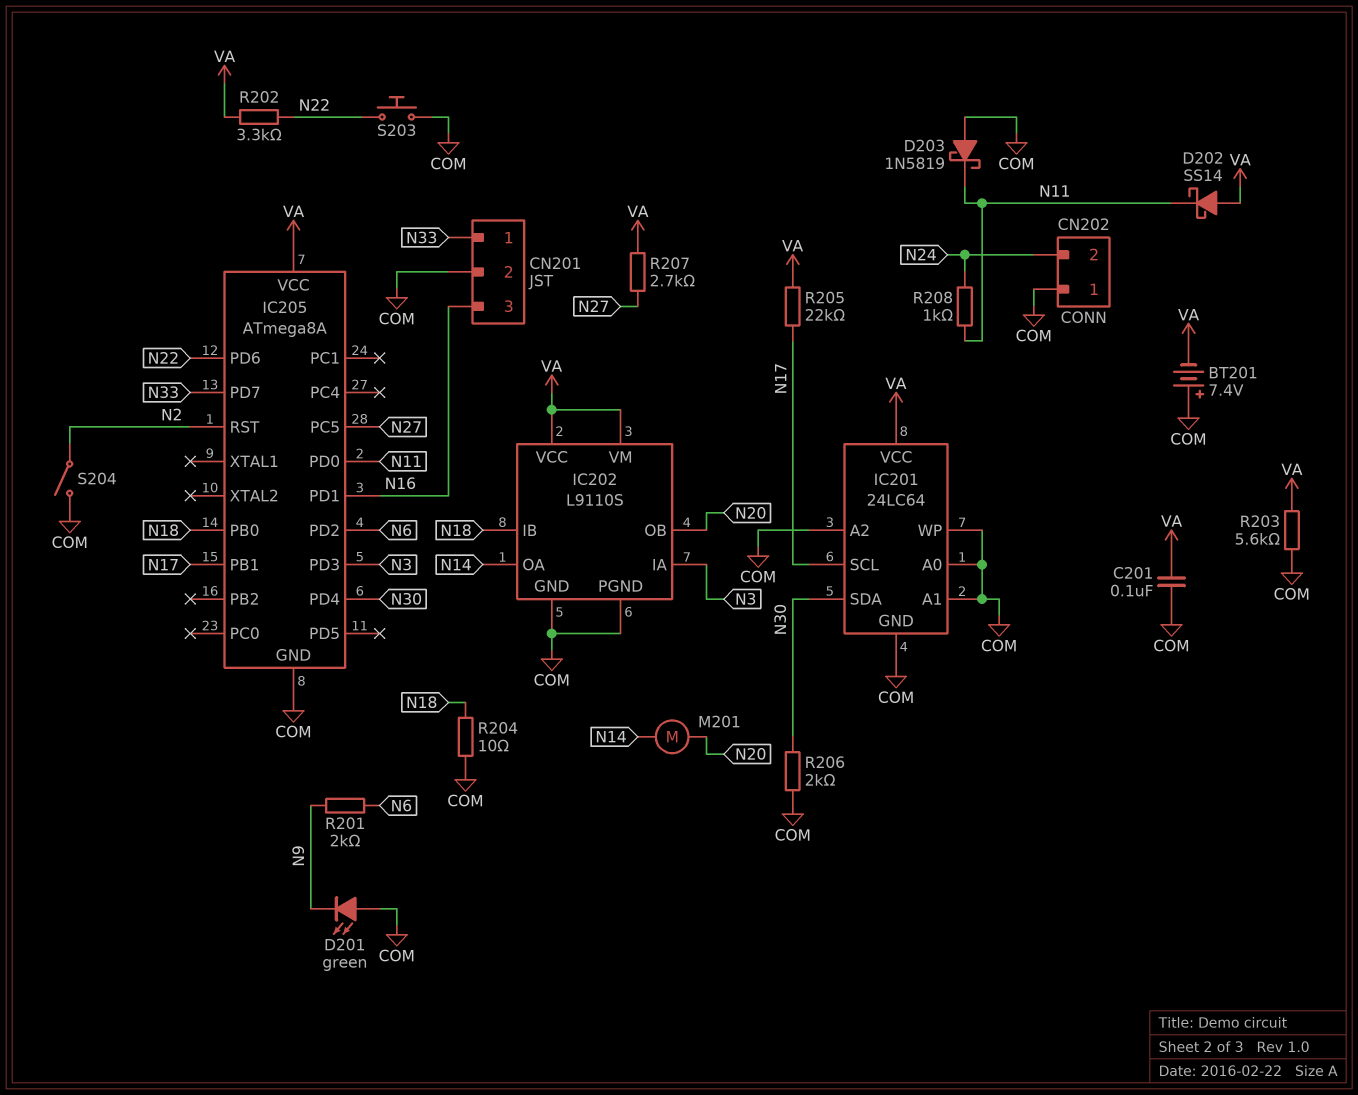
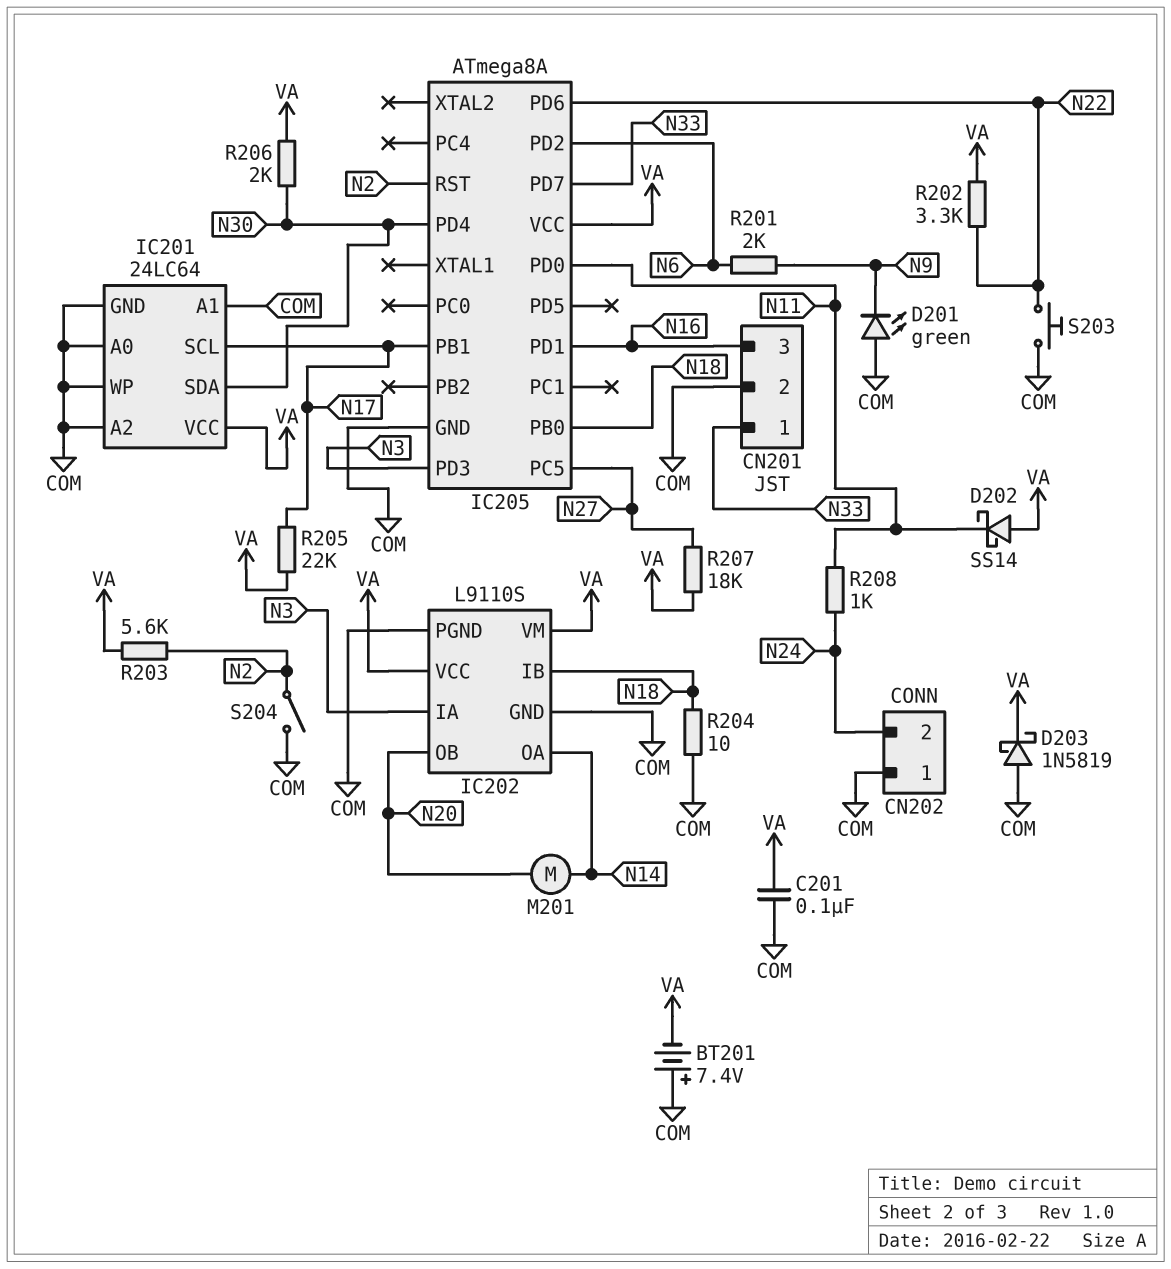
D203: schottky 1N5819 (A COM, K N11) -> schottky 1N5819 (A COM, K VA)
R203: 5.6k (COM, VA) -> 5.6k (N2, VA)
R206: 2k (COM, N30) -> 2k (N30, VA)
R207: 2.7k (N27, VA) -> 18k (N27, VA)

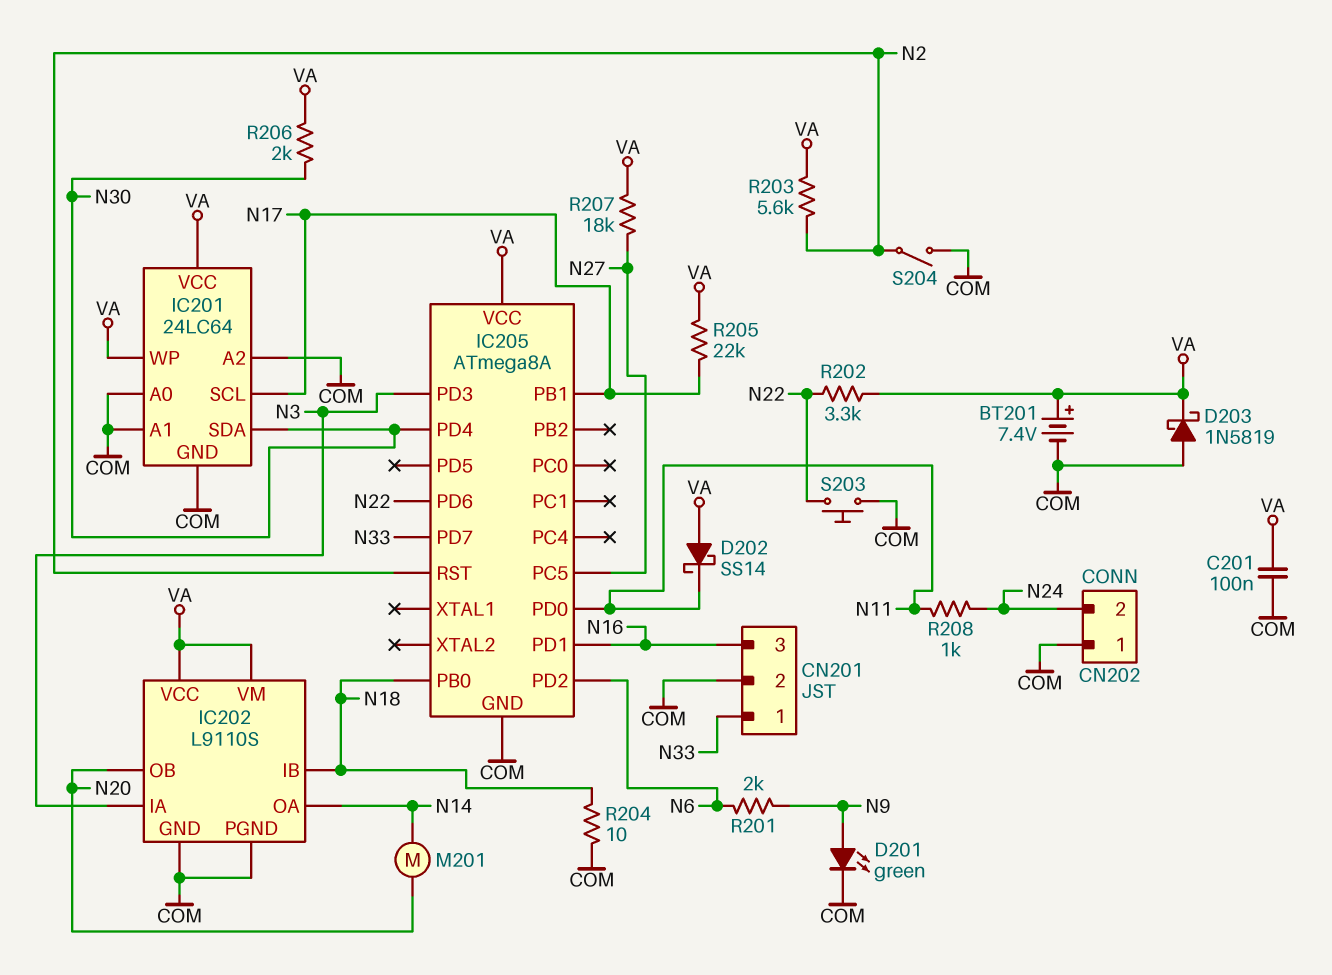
BT201: 7.4V (plus COM, minus VA) -> 7.4V (plus VA, minus COM)
D201: LED green (A COM, K N9) -> LED green (A N9, K COM)
IC201 pin WP: COM -> VA

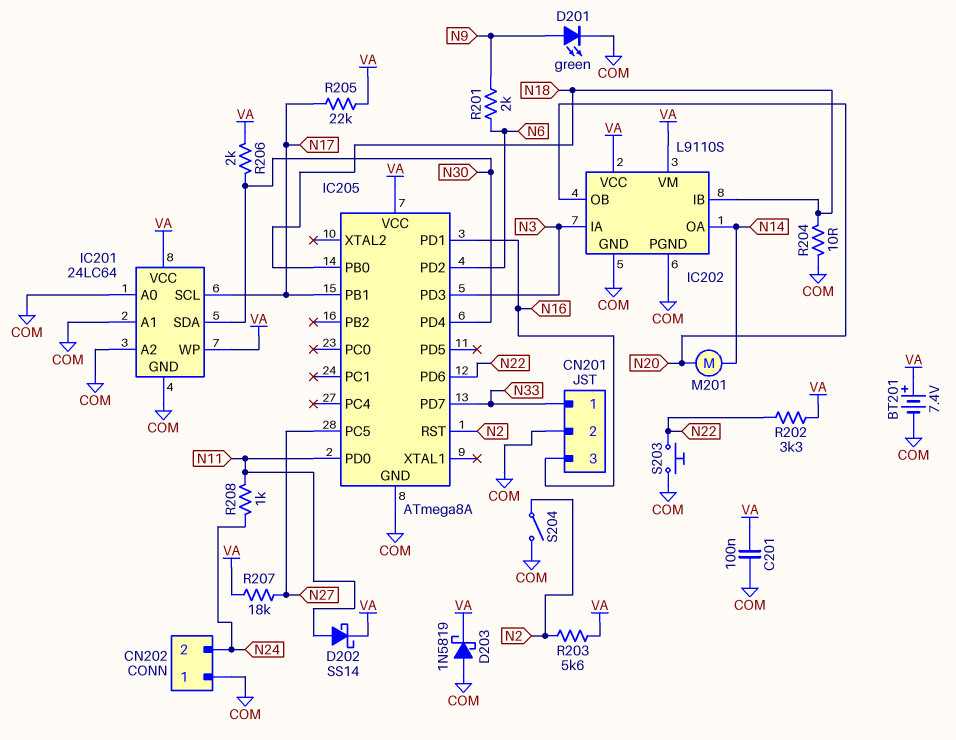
D202: schottky SS14 (A VA, K N11) -> schottky SS14 (A N11, K VA)

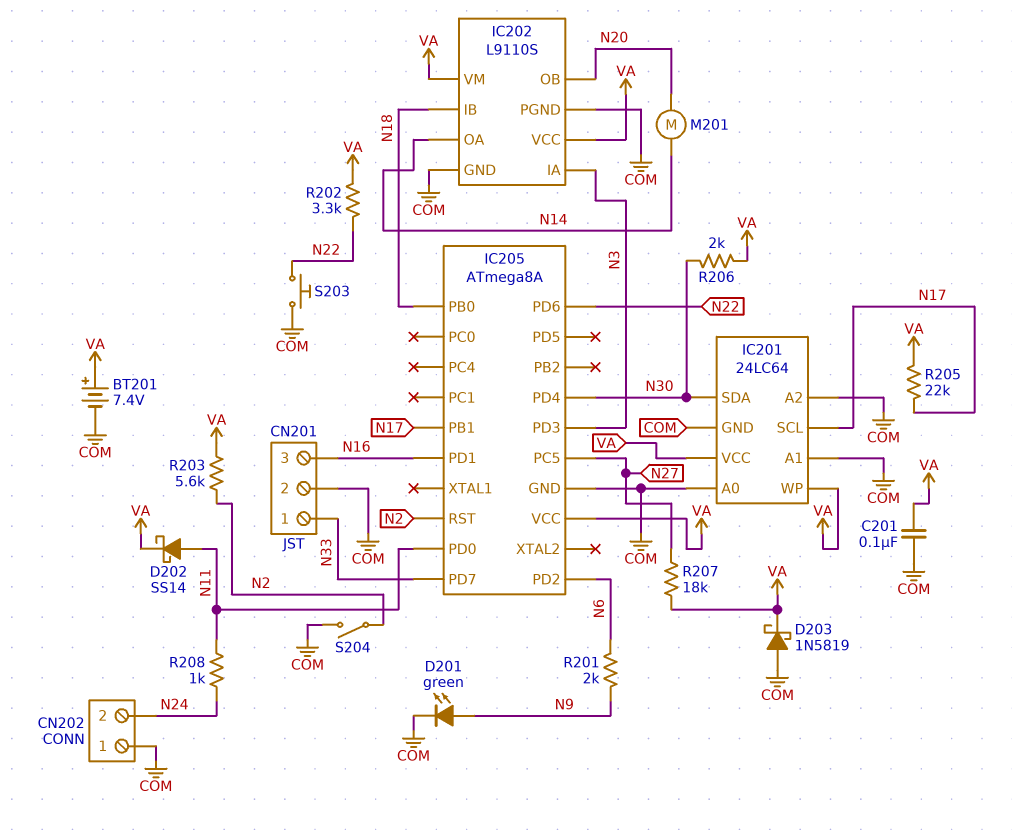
R204: 10 (COM, N18) -> none

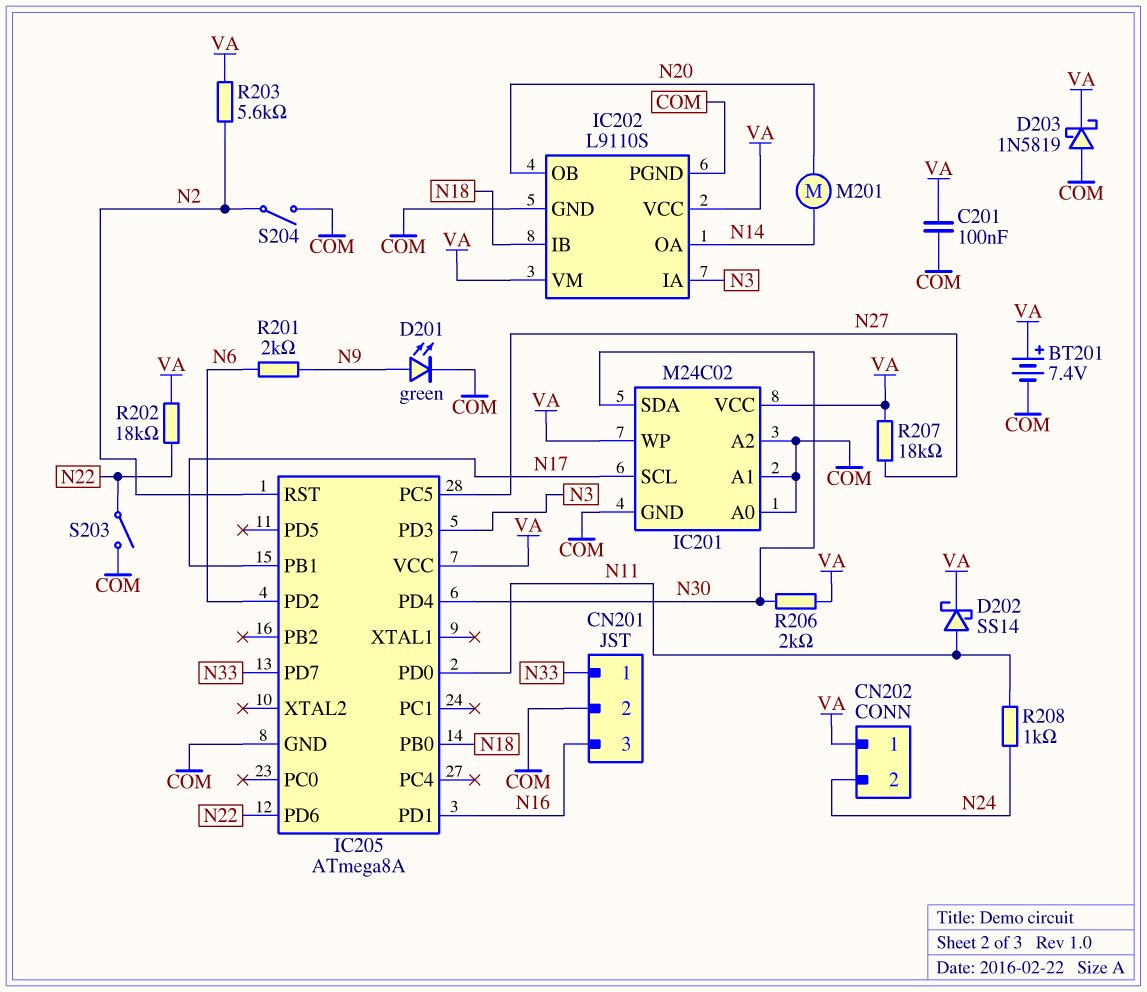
CN202 pin 1: COM -> VA
IC201: 24LC64 -> M24C02
R202: 3.3k (N22, VA) -> 18k (N22, VA)
R205: 22k (N17, VA) -> none
S203: button (COM, N22) -> switch (COM, N22)

